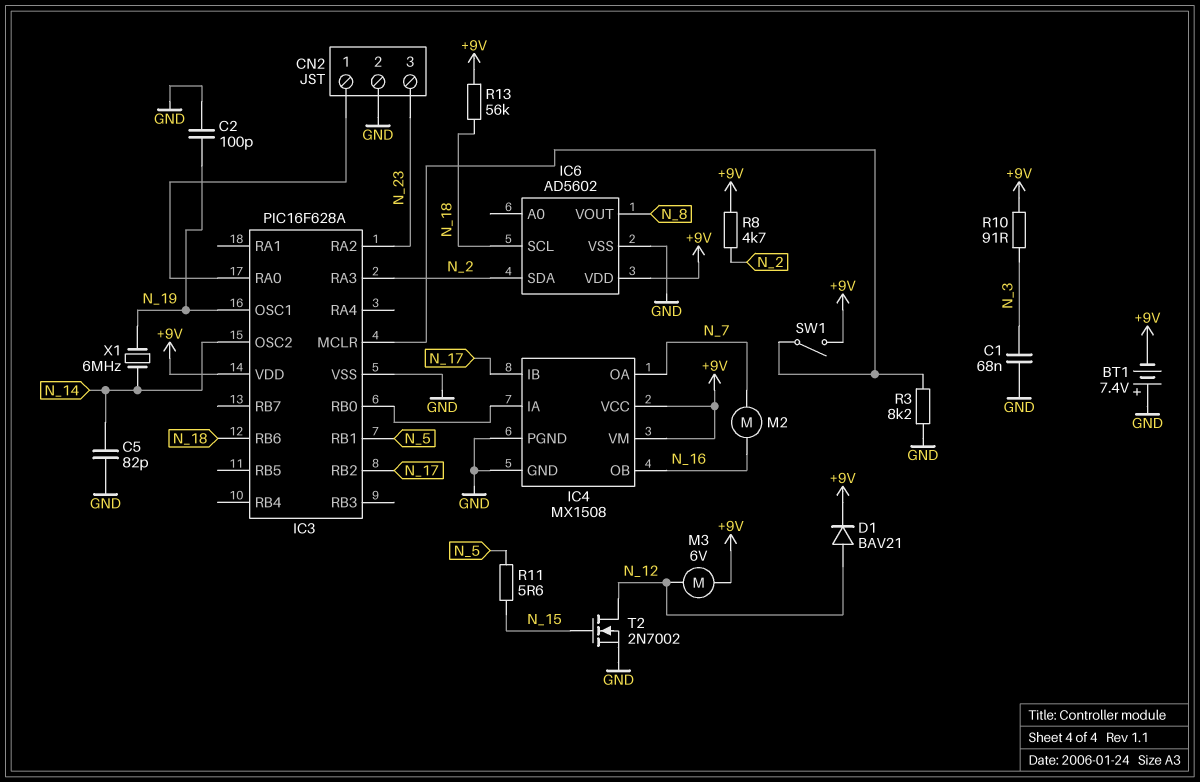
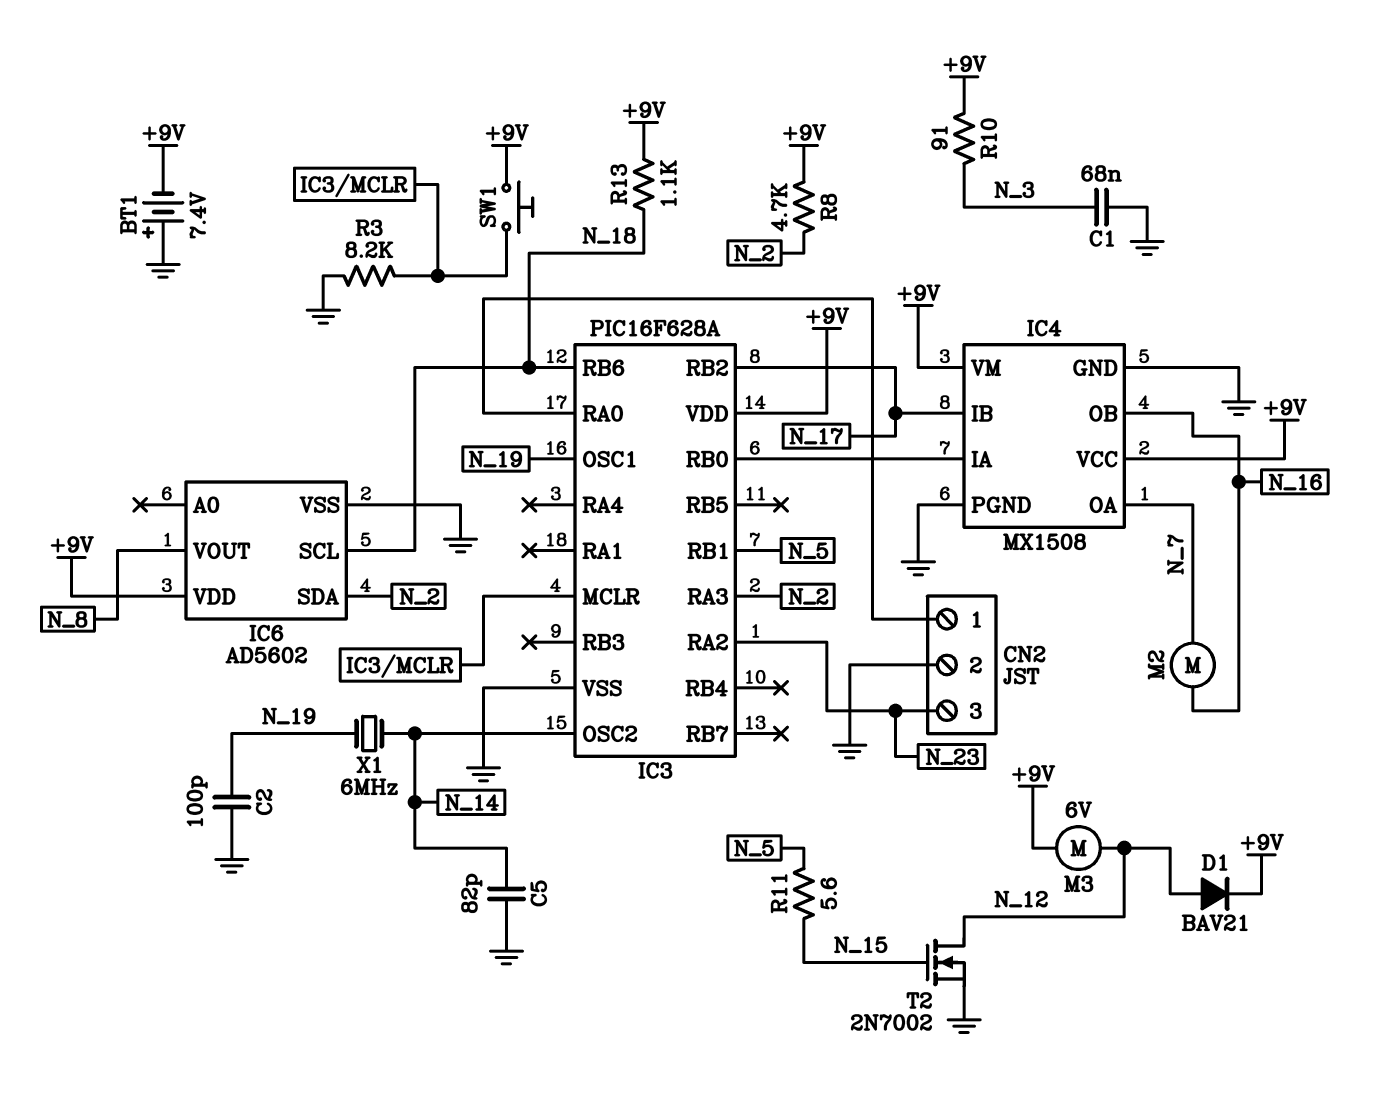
R13: 56k (+9V, N_18) -> 1.1k (+9V, N_18)
SW1: switch (+9V, IC3/MCLR) -> button (+9V, IC3/MCLR)

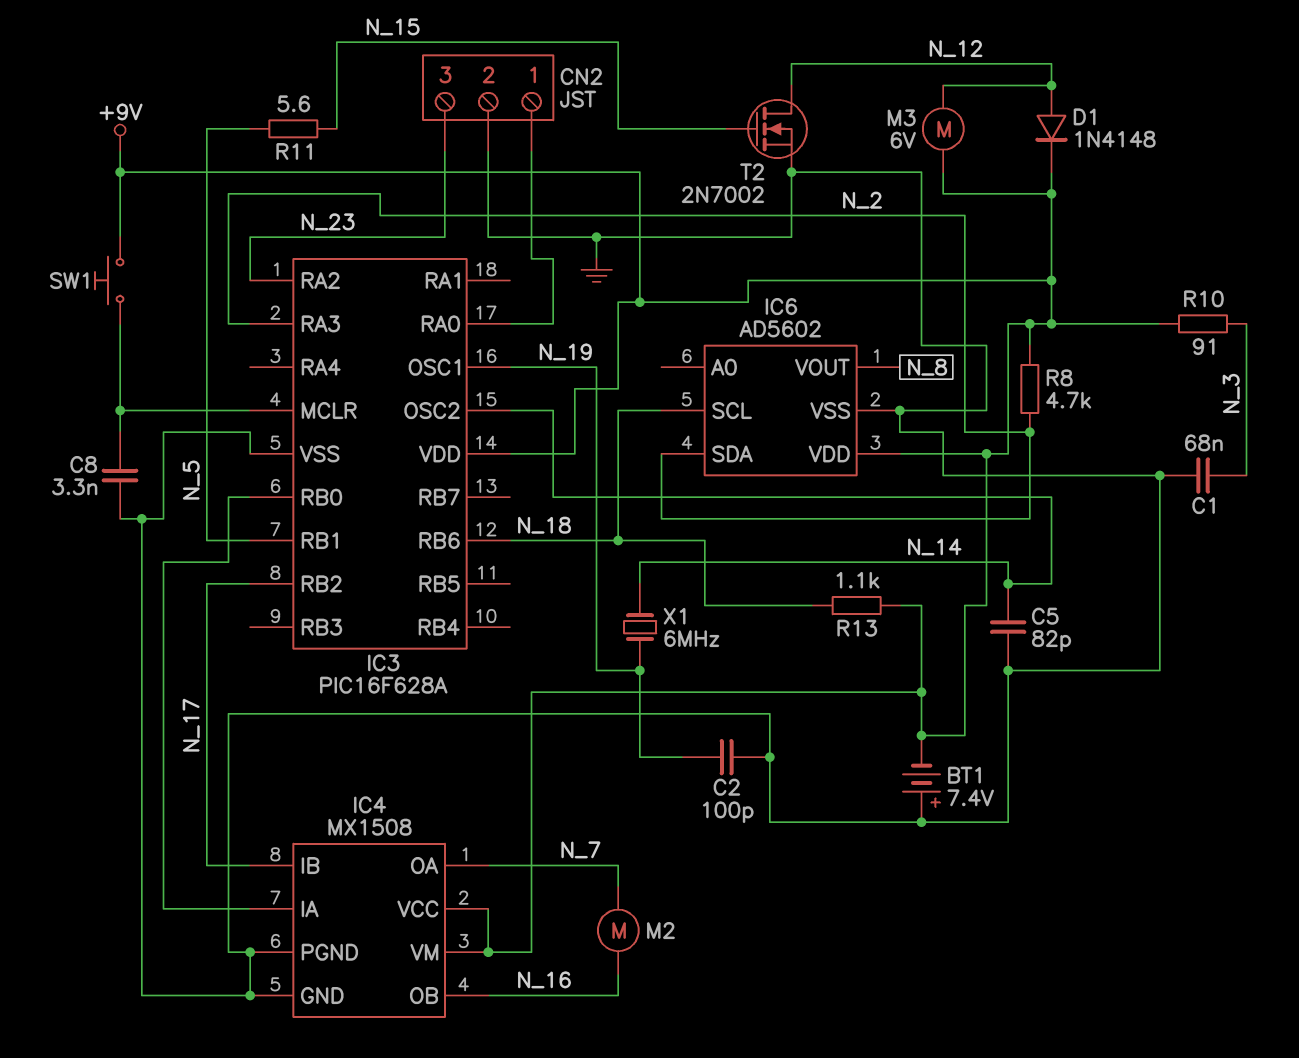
C8: none -> 3.3nF (GND, IC3/MCLR)
D1: diode BAV21 (A N_12, K +9V) -> diode 1N4148 (A N_12, K +9V)
R3: 8.2k (GND, IC3/MCLR) -> none

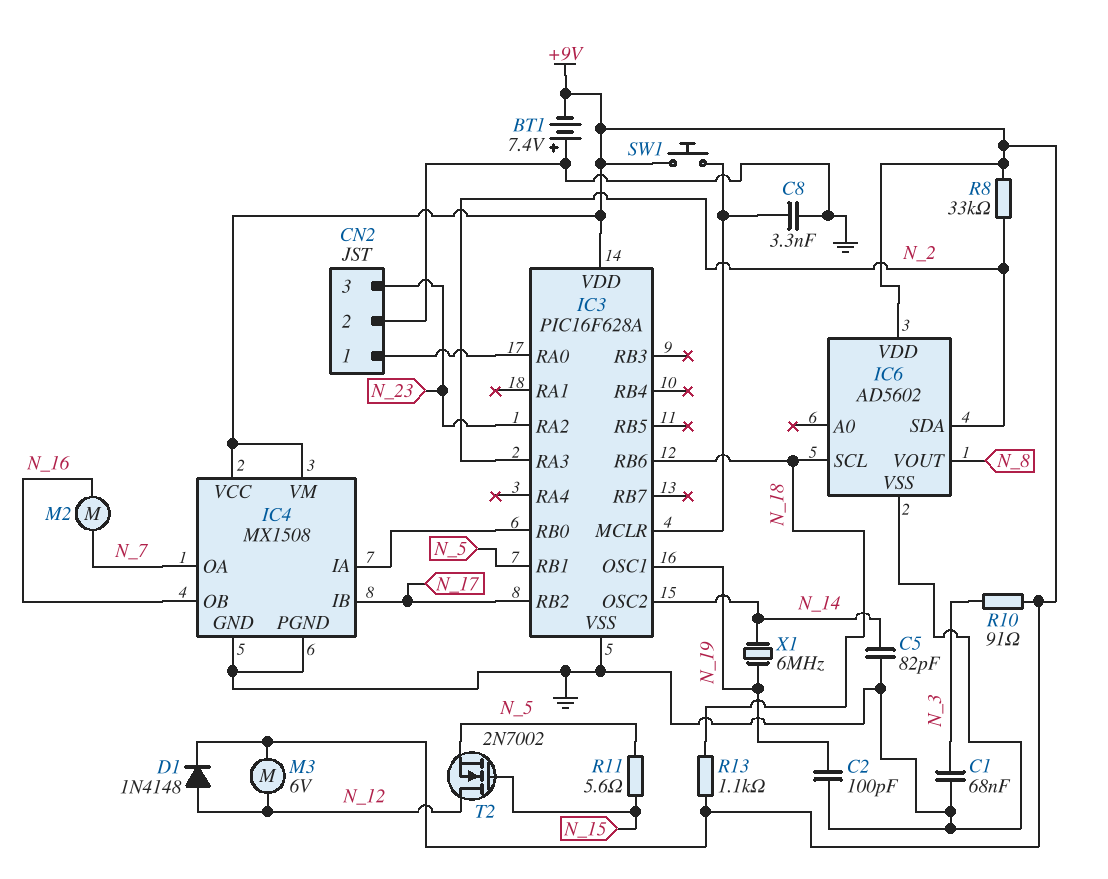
R8: 4.7k (+9V, N_2) -> 33k (+9V, N_2)
T2: NMOS 2N7002 (G N_15, D N_12, S GND) -> NMOS 2N7002 (G N_15, D N_12, S N_5)

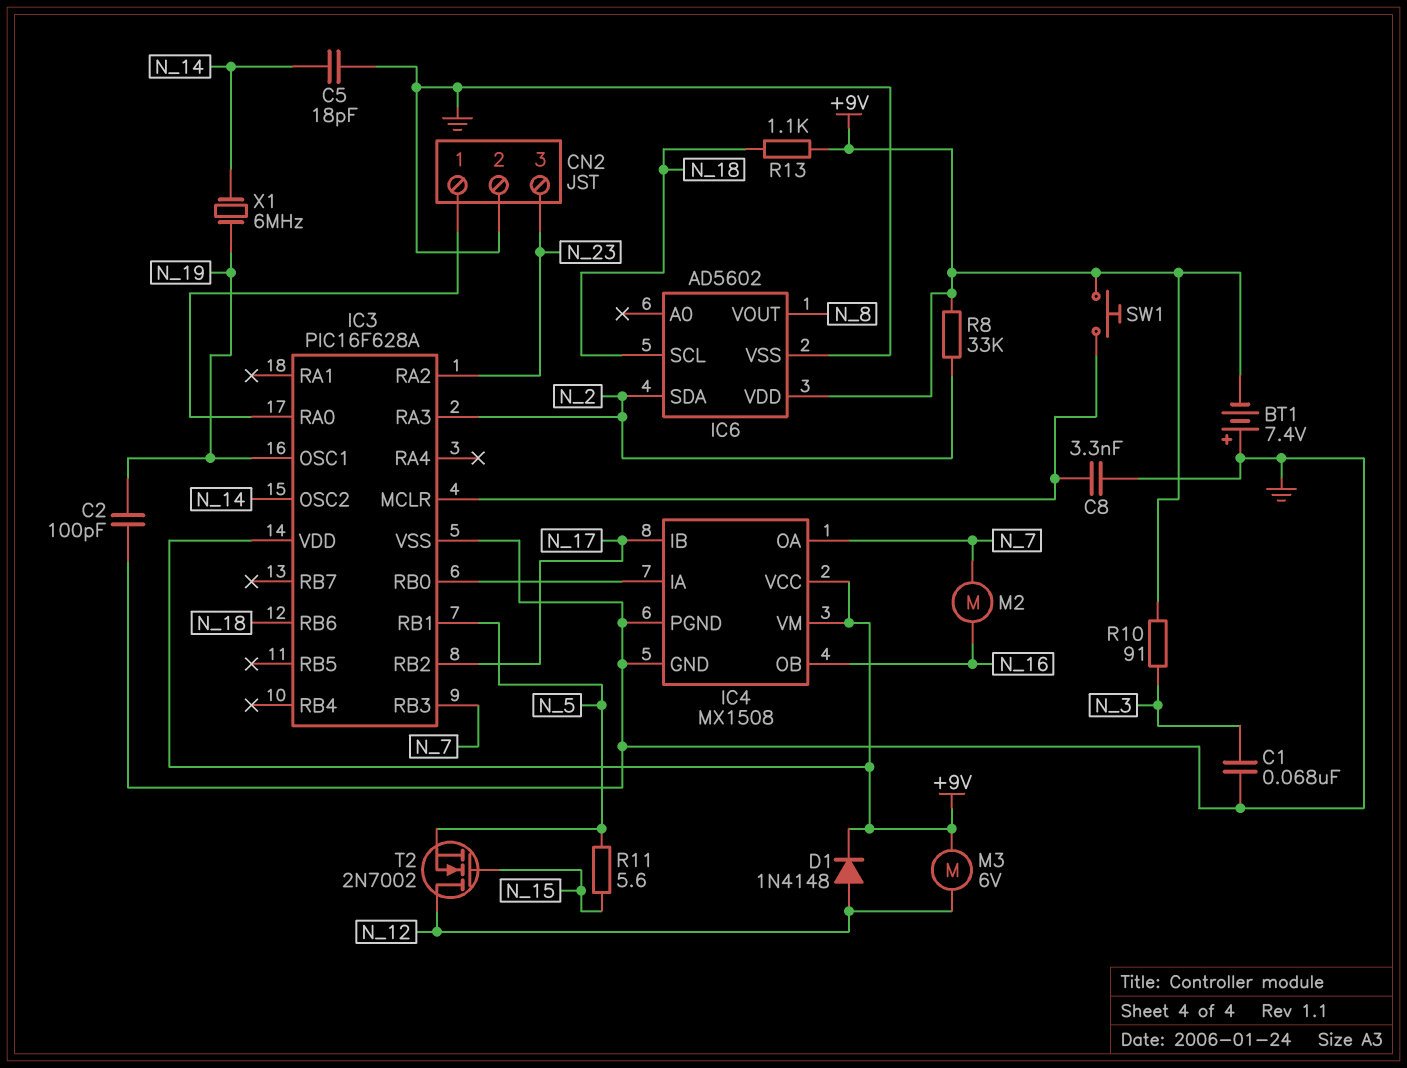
C5: 82pF (GND, N_14) -> 18pF (GND, N_14)
IC3 pin RB3: none -> N_7

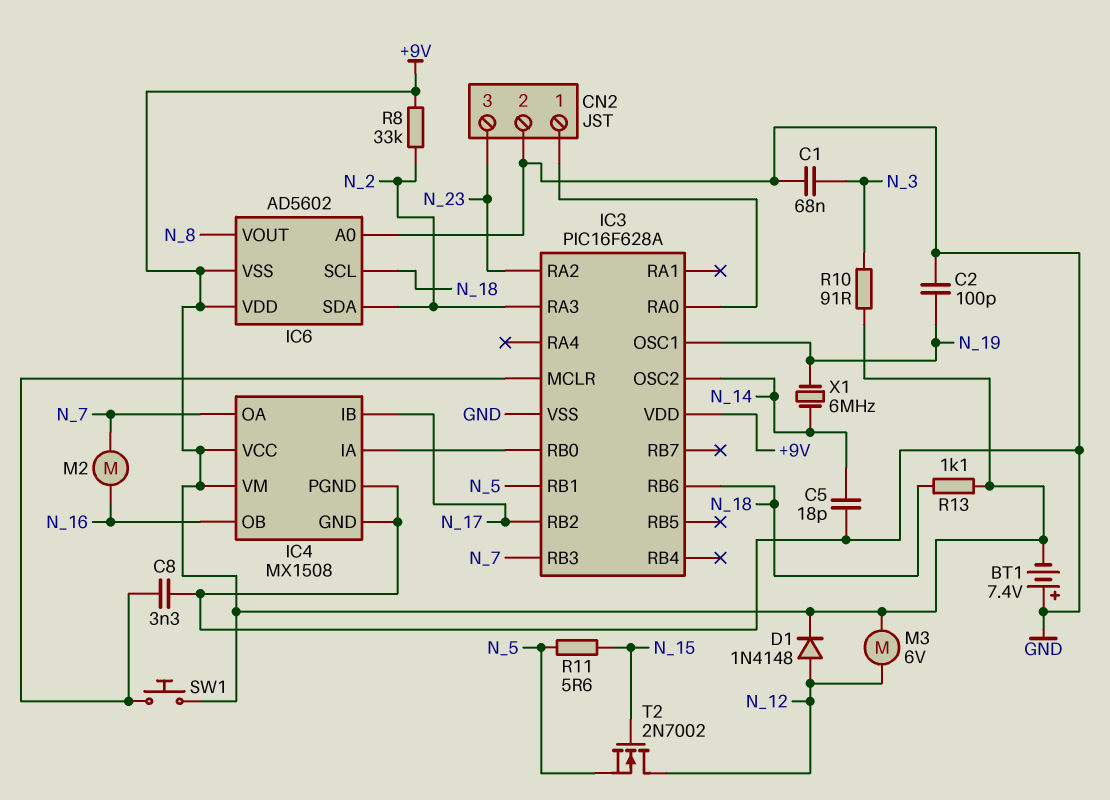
IC6 pin A0: none -> GND
IC6 pin VSS: GND -> +9V

